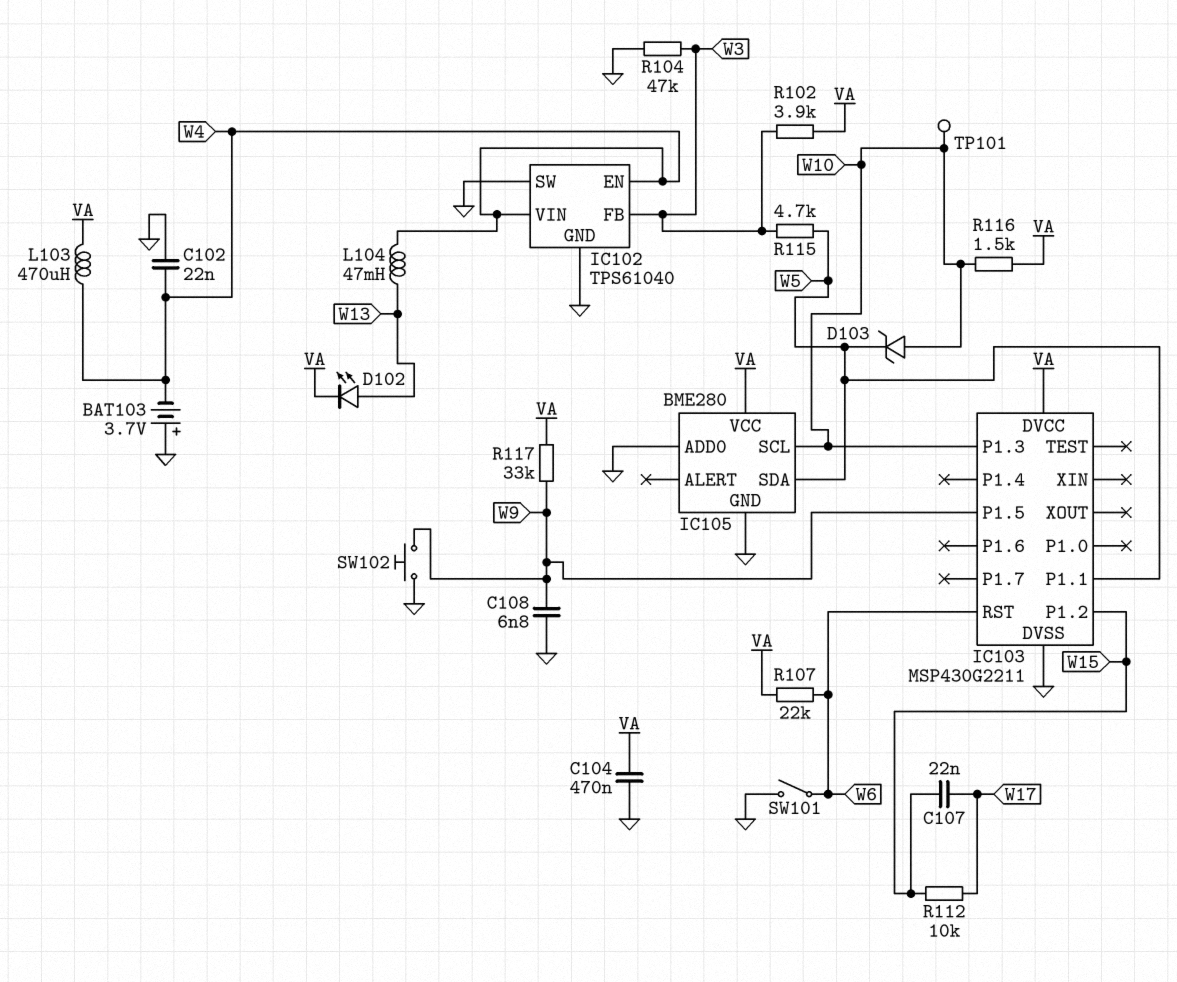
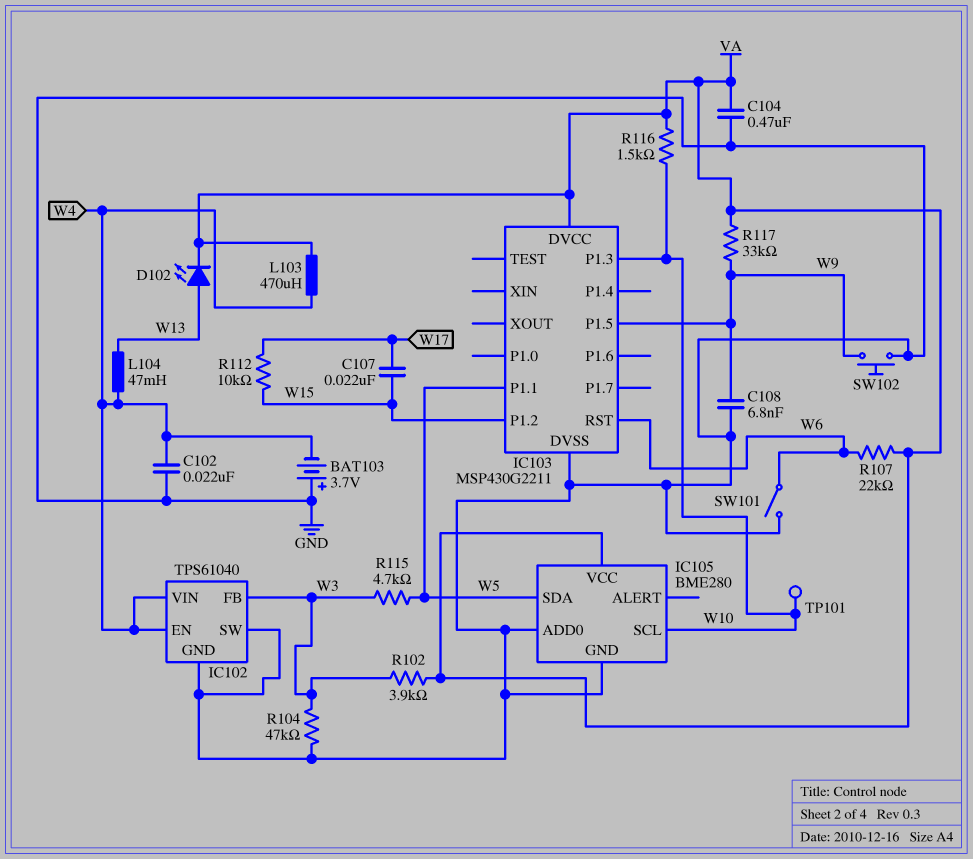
D103: zener (A W10, K W5) -> none

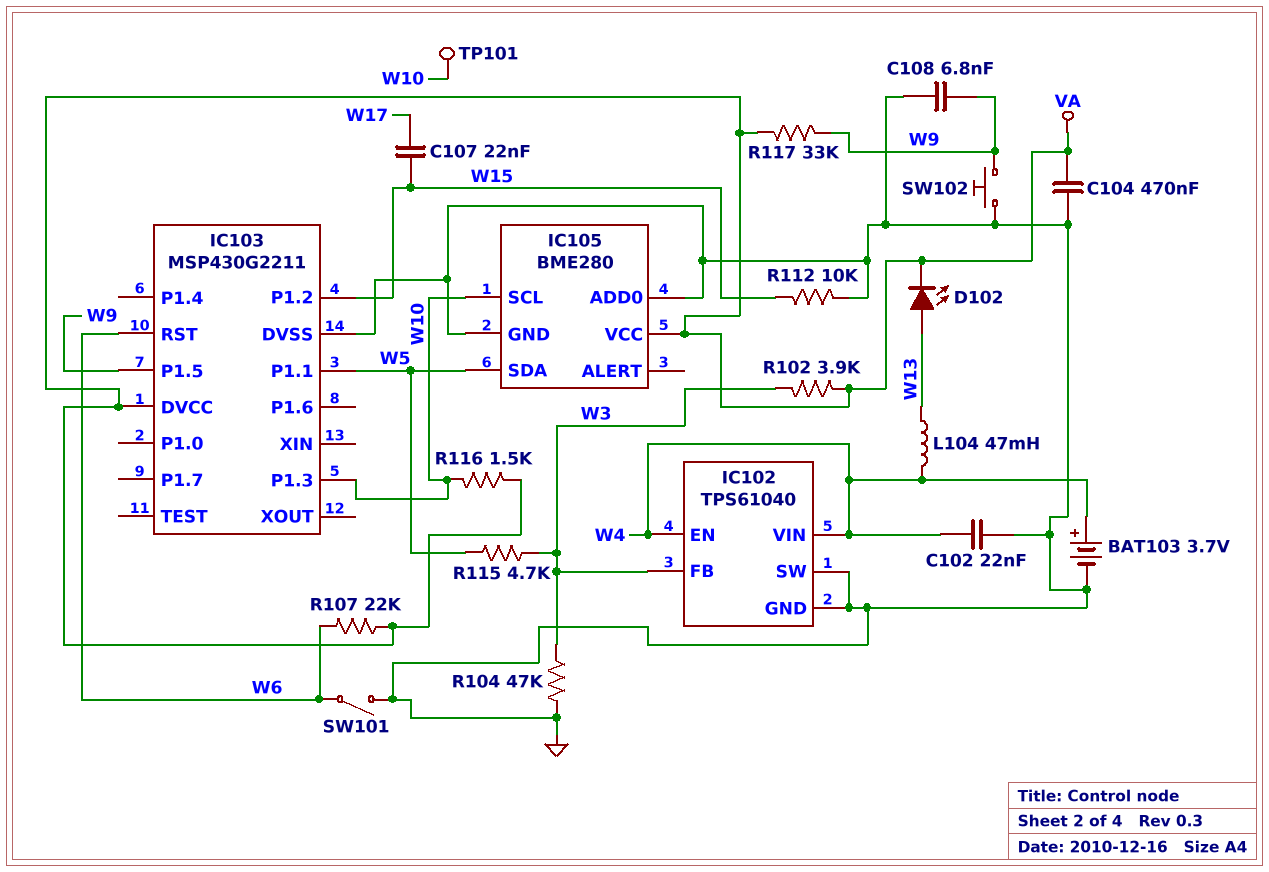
BAT103: 3.7V (plus GND, minus W4) -> 3.7V (plus W4, minus GND)
L103: 470uH (VA, W4) -> none
R112: 10k (W15, W17) -> 10k (GND, W15)

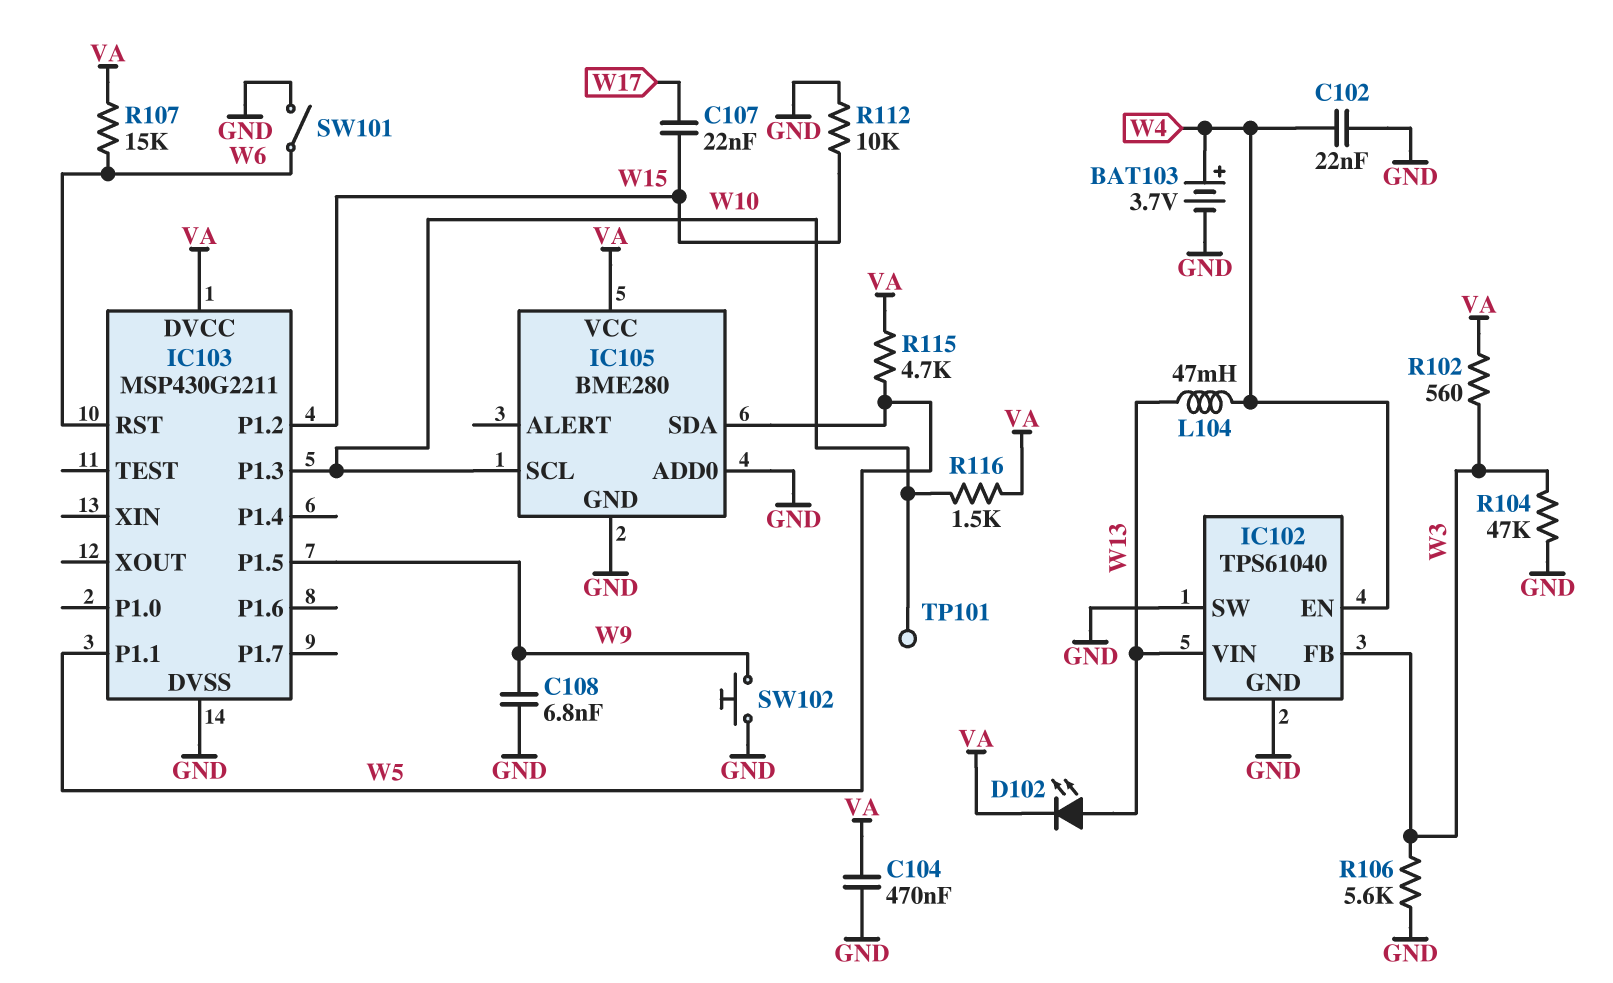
IC102 pin VIN: W4 -> W13
R102: 3.9k (VA, W3) -> 560 (VA, W3)
R106: none -> 5.6k (GND, W3)
R107: 22k (VA, W6) -> 15k (VA, W6)
R115: 4.7k (W3, W5) -> 4.7k (VA, W5)
R117: 33k (VA, W9) -> none

